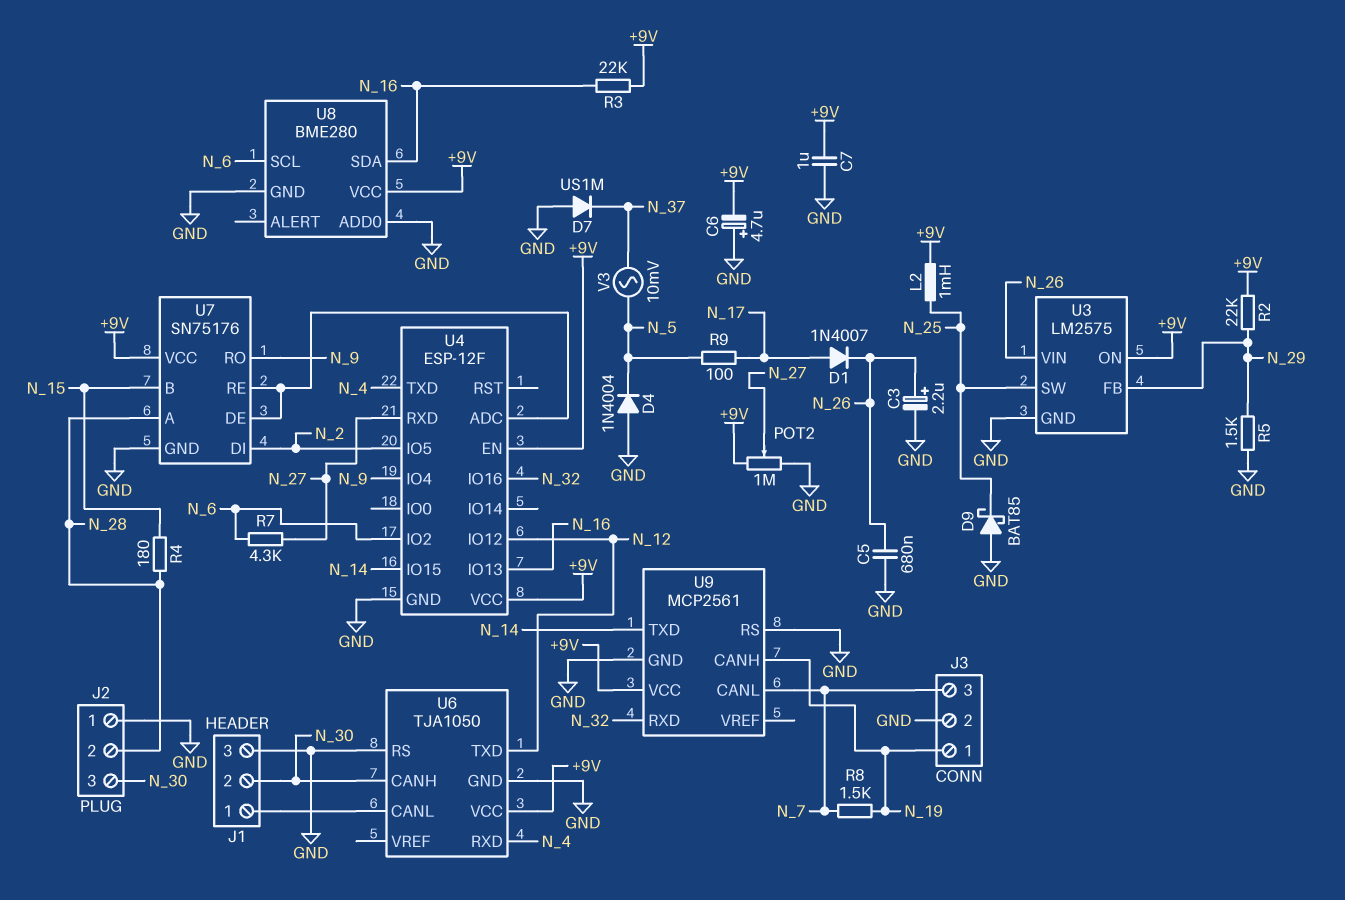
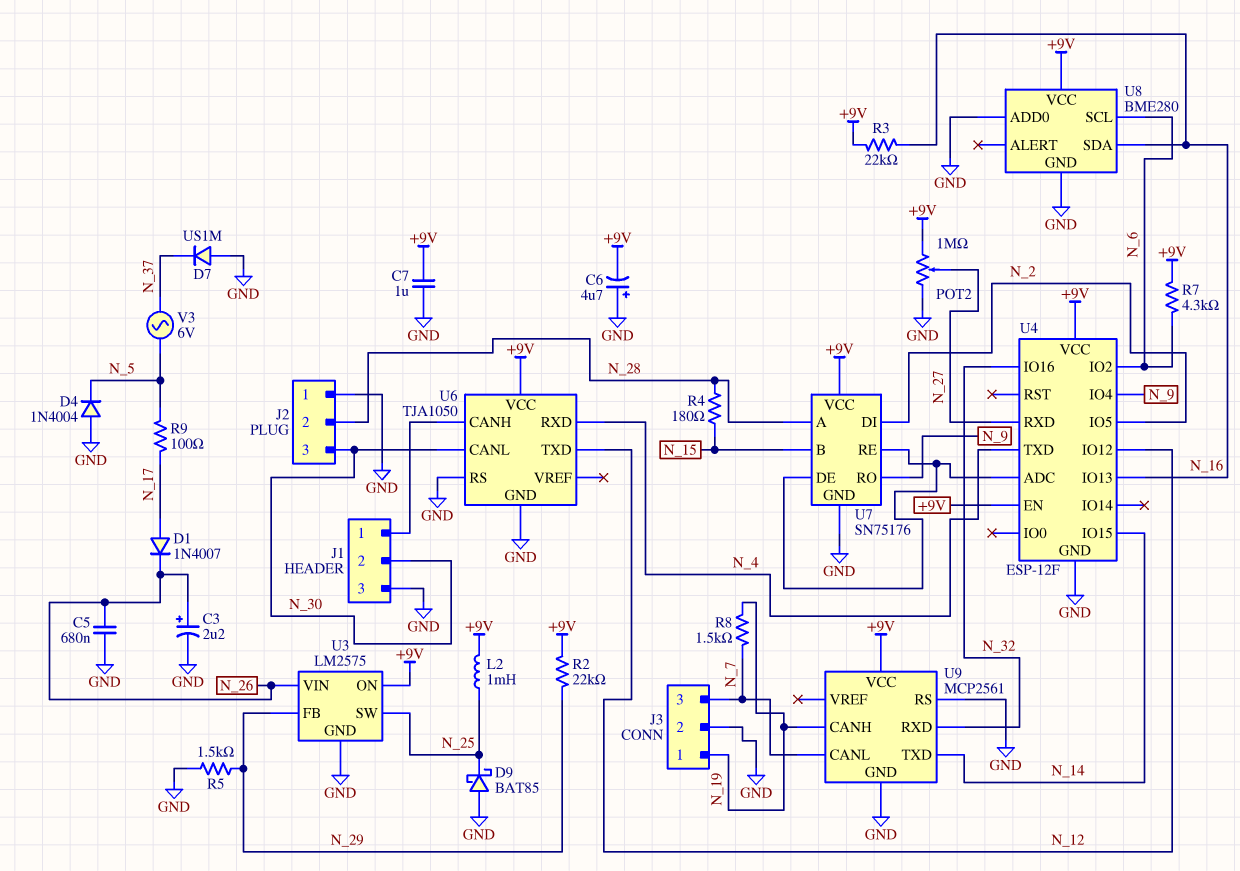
R7: 4.3k (N_6, N_27) -> 4.3k (+9V, N_6)
U6 pin CANH: N_30 -> J1/1
U6 pin CANL: J1/1 -> N_30
V3: AC 10mV (N_5, N_37) -> AC 6V (N_5, N_37)

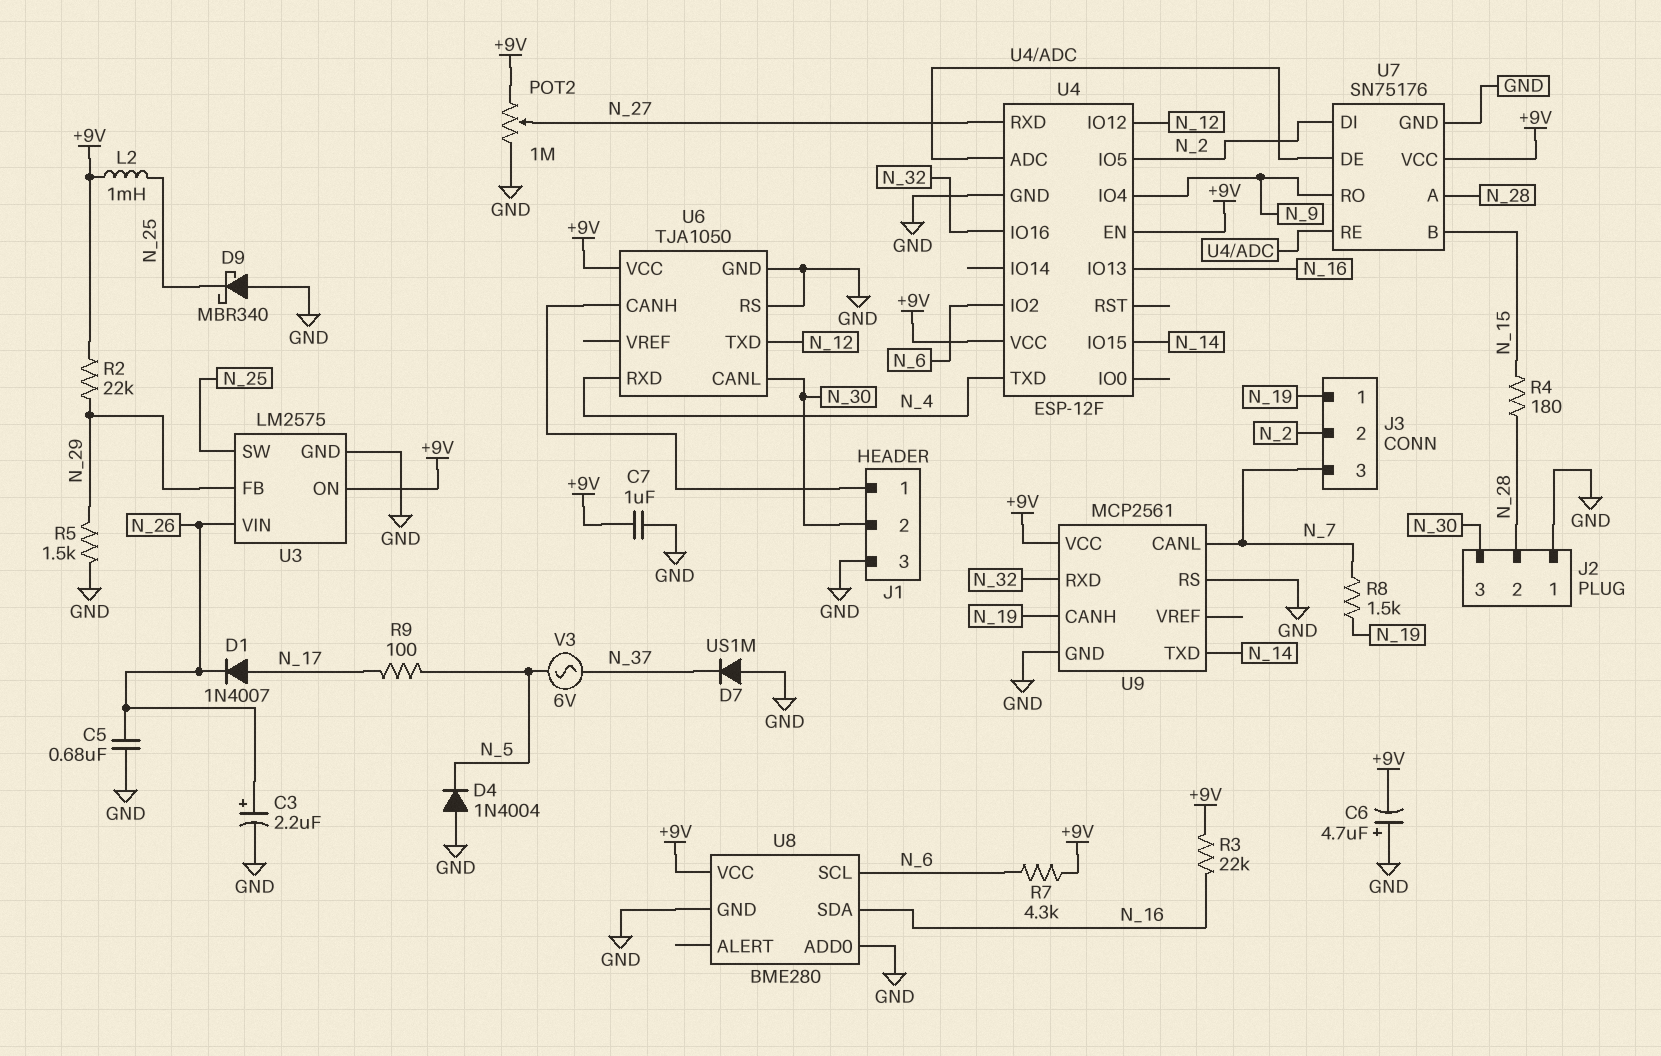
D9: schottky BAT85 (A GND, K N_25) -> schottky MBR340 (A GND, K N_25)
J3 pin 2: GND -> N_2

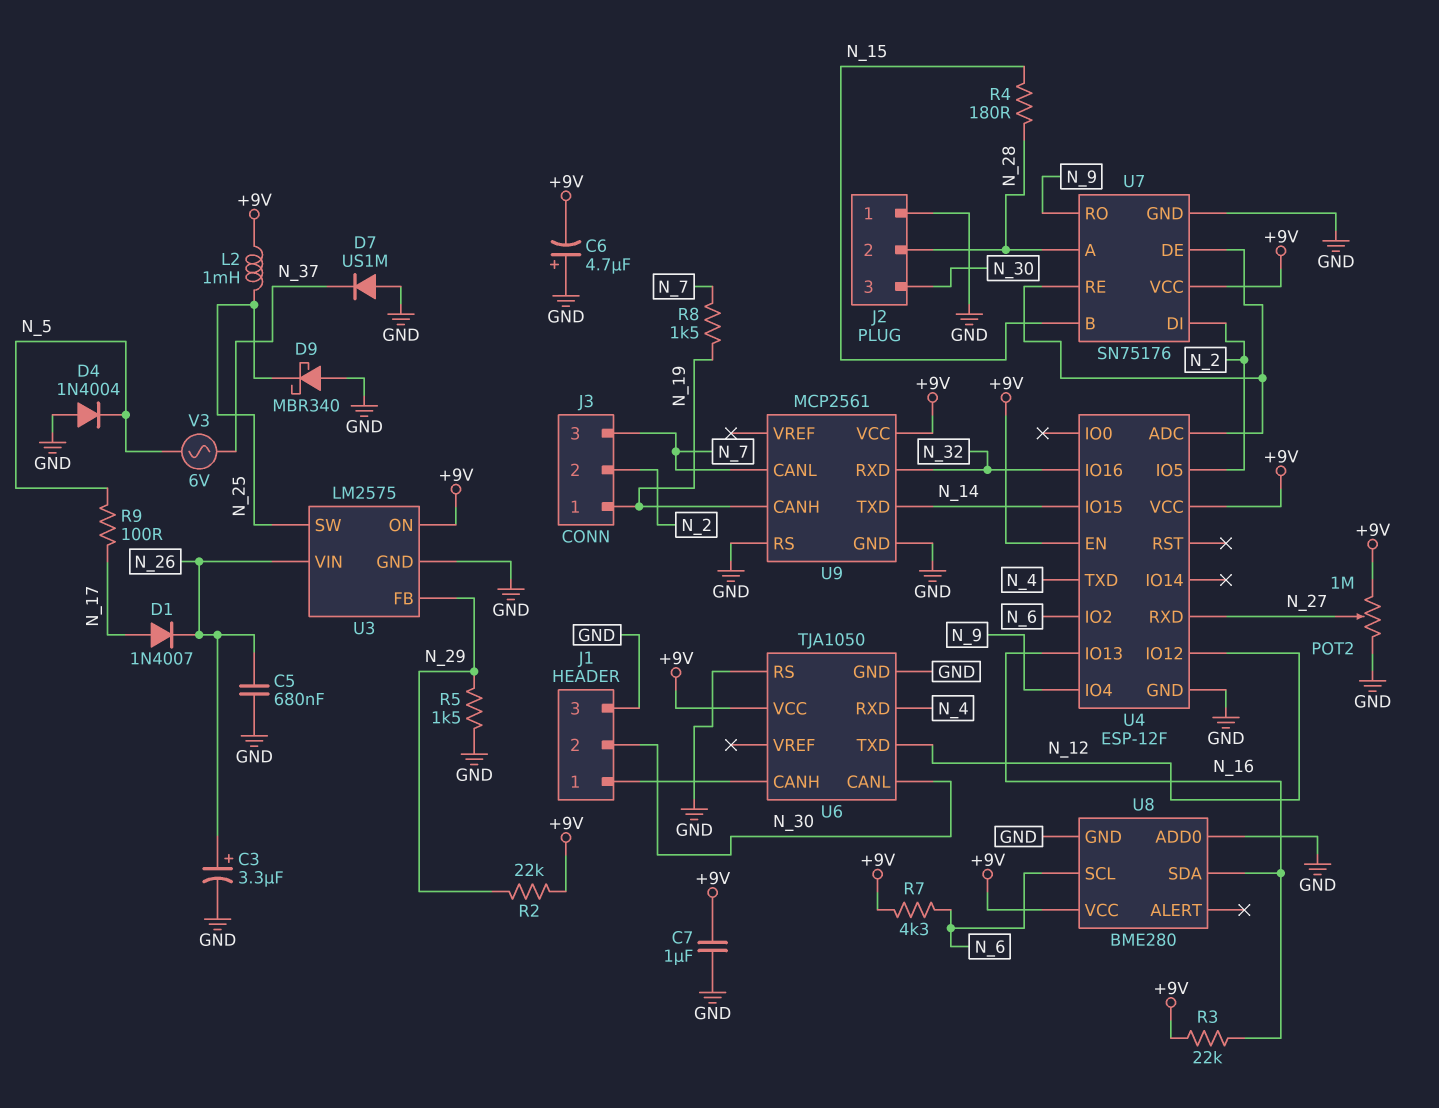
C3: 2.2uF (plus N_26, minus GND) -> 3.3uF (plus N_26, minus GND)

